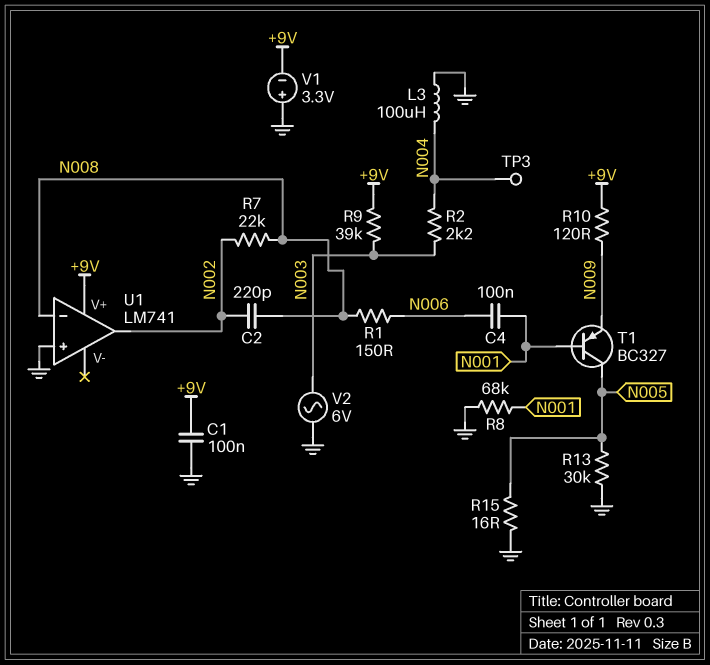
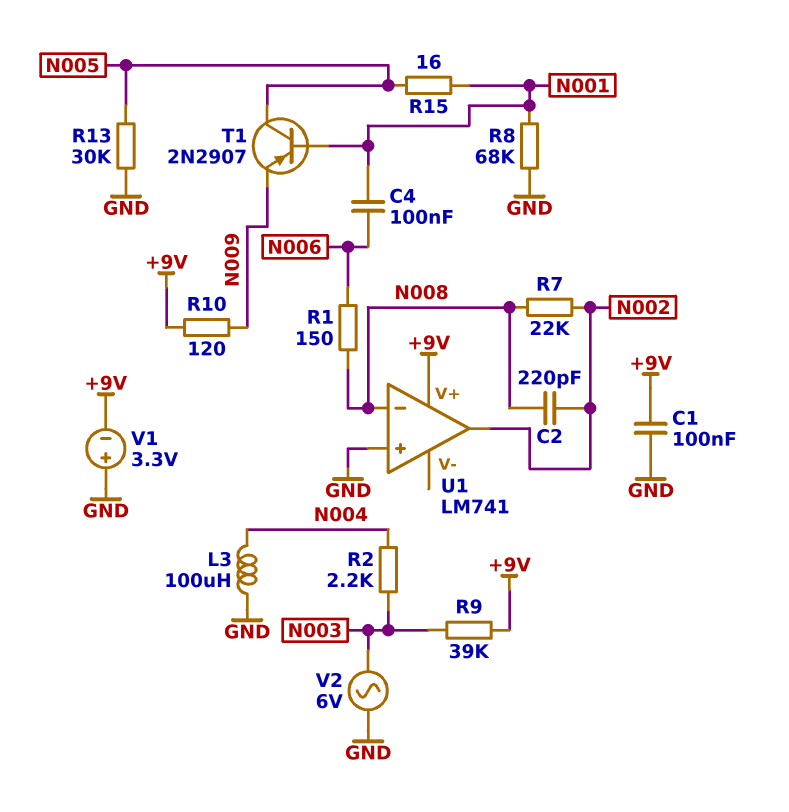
R15: 16 (GND, N005) -> 16 (N001, N005)
T1: PNP BC327 (B N001, C N005, E N009) -> PNP 2N2907 (B N001, C N005, E N009)
TP3: test point (N004) -> none

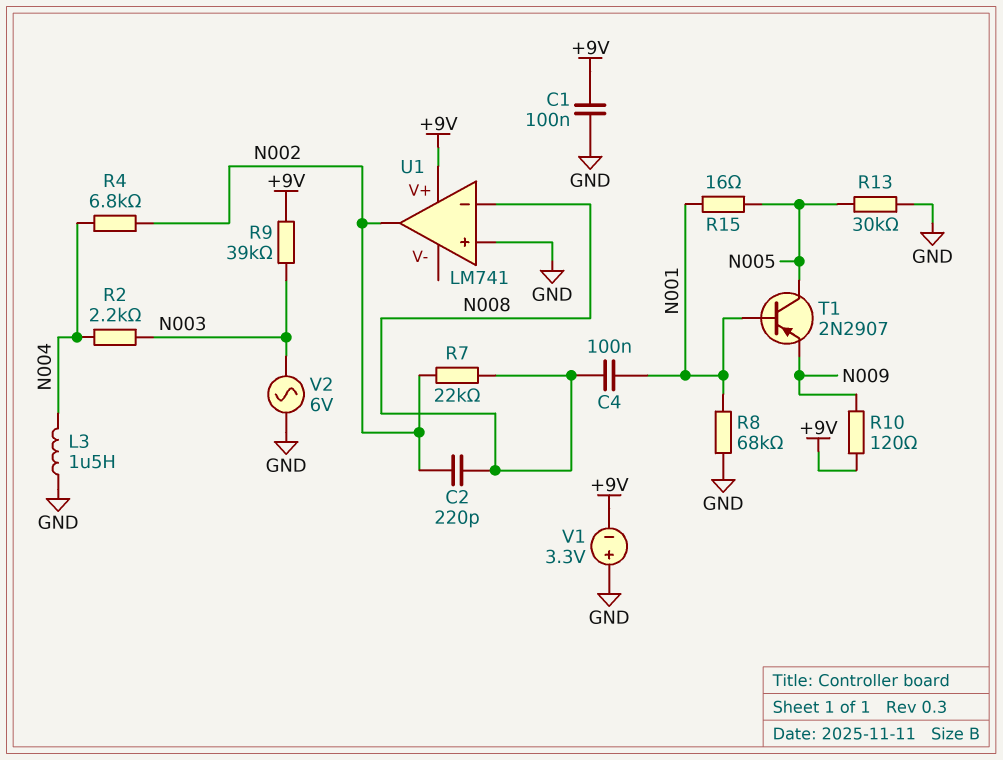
C4: 100nF (N001, N006) -> 100nF (N001, N008)
L3: 100uH (GND, N004) -> 1.5uH (GND, N004)
R1: 150 (N006, N008) -> none
R4: none -> 6.8k (N002, N004)

